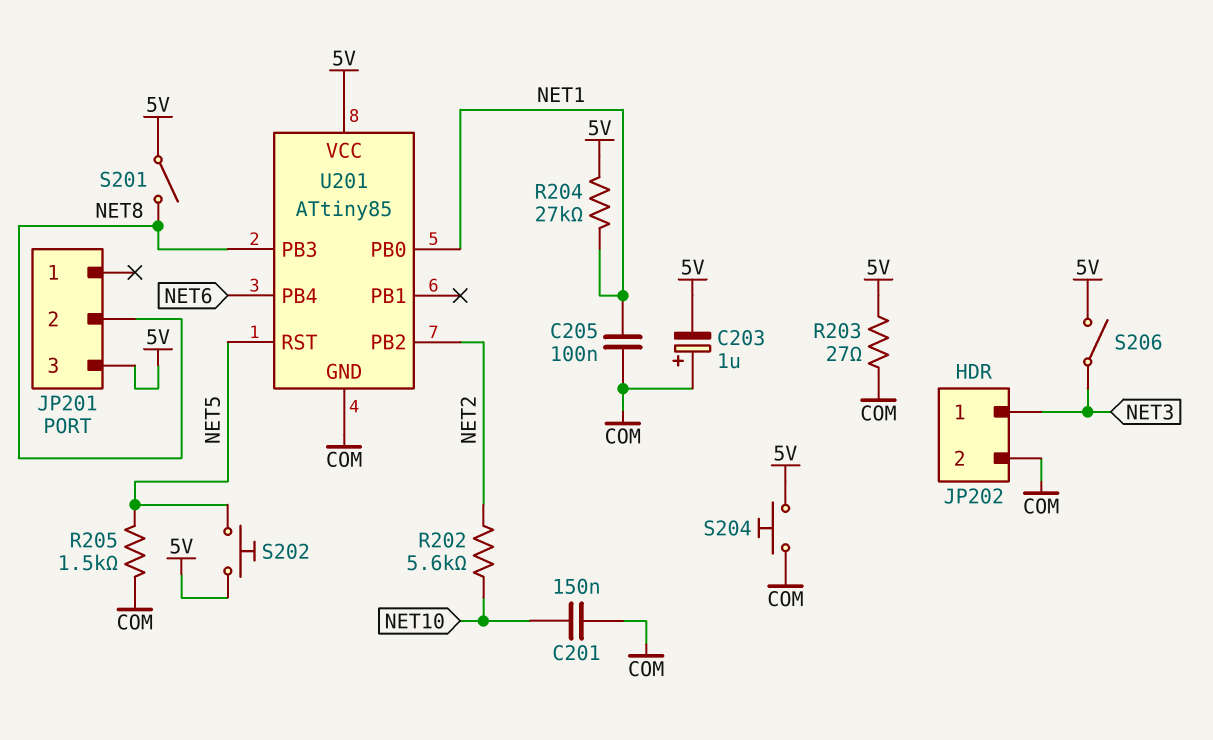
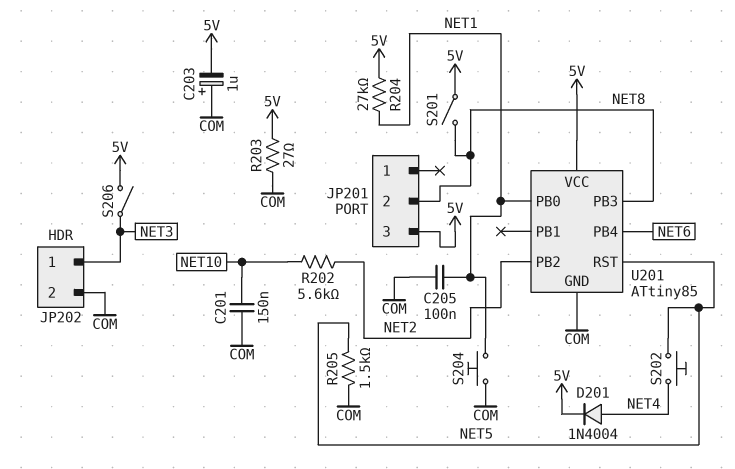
D201: none -> diode 1N4004 (A NET4, K 5V)
S202: button (5V, NET5) -> button (NET4, NET5)
S204: button (5V, COM) -> button (COM, NET1)

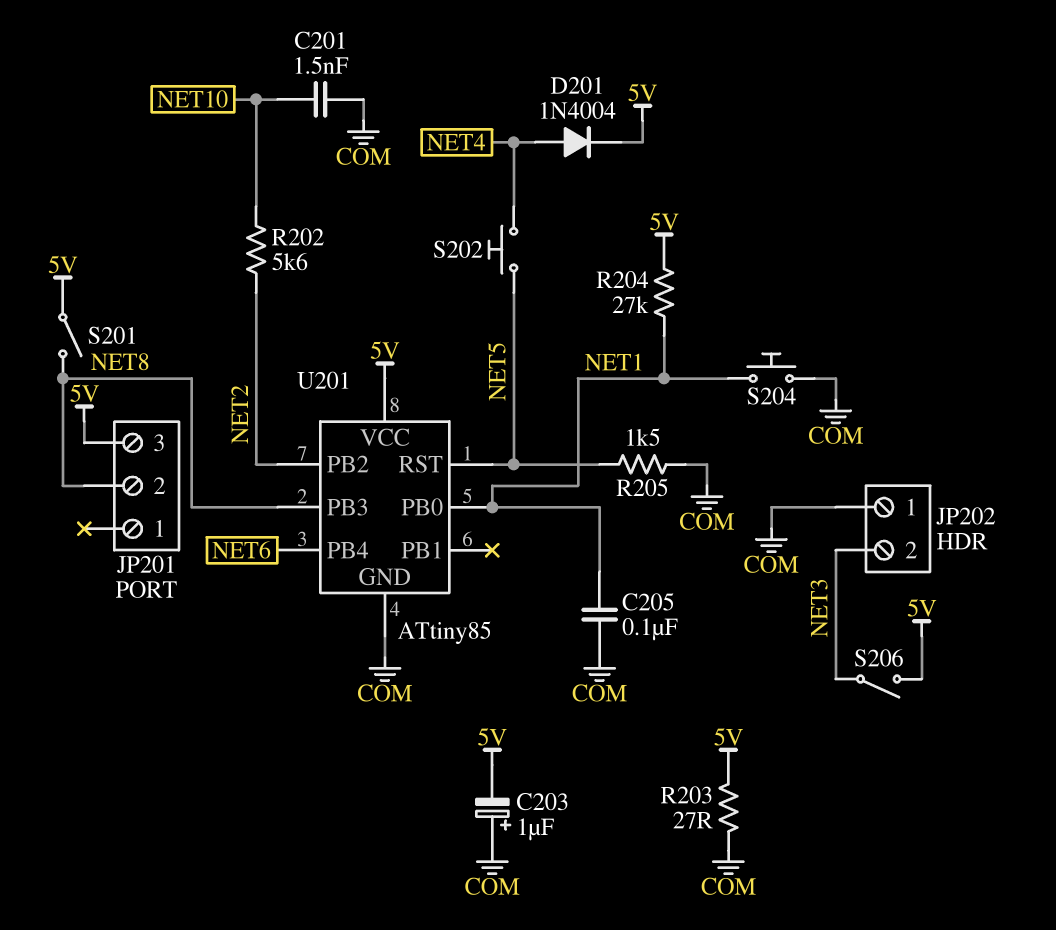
C201: 150nF (COM, NET10) -> 1.5nF (COM, NET10)
JP202 pin 1: NET3 -> COM
JP202 pin 2: COM -> NET3

